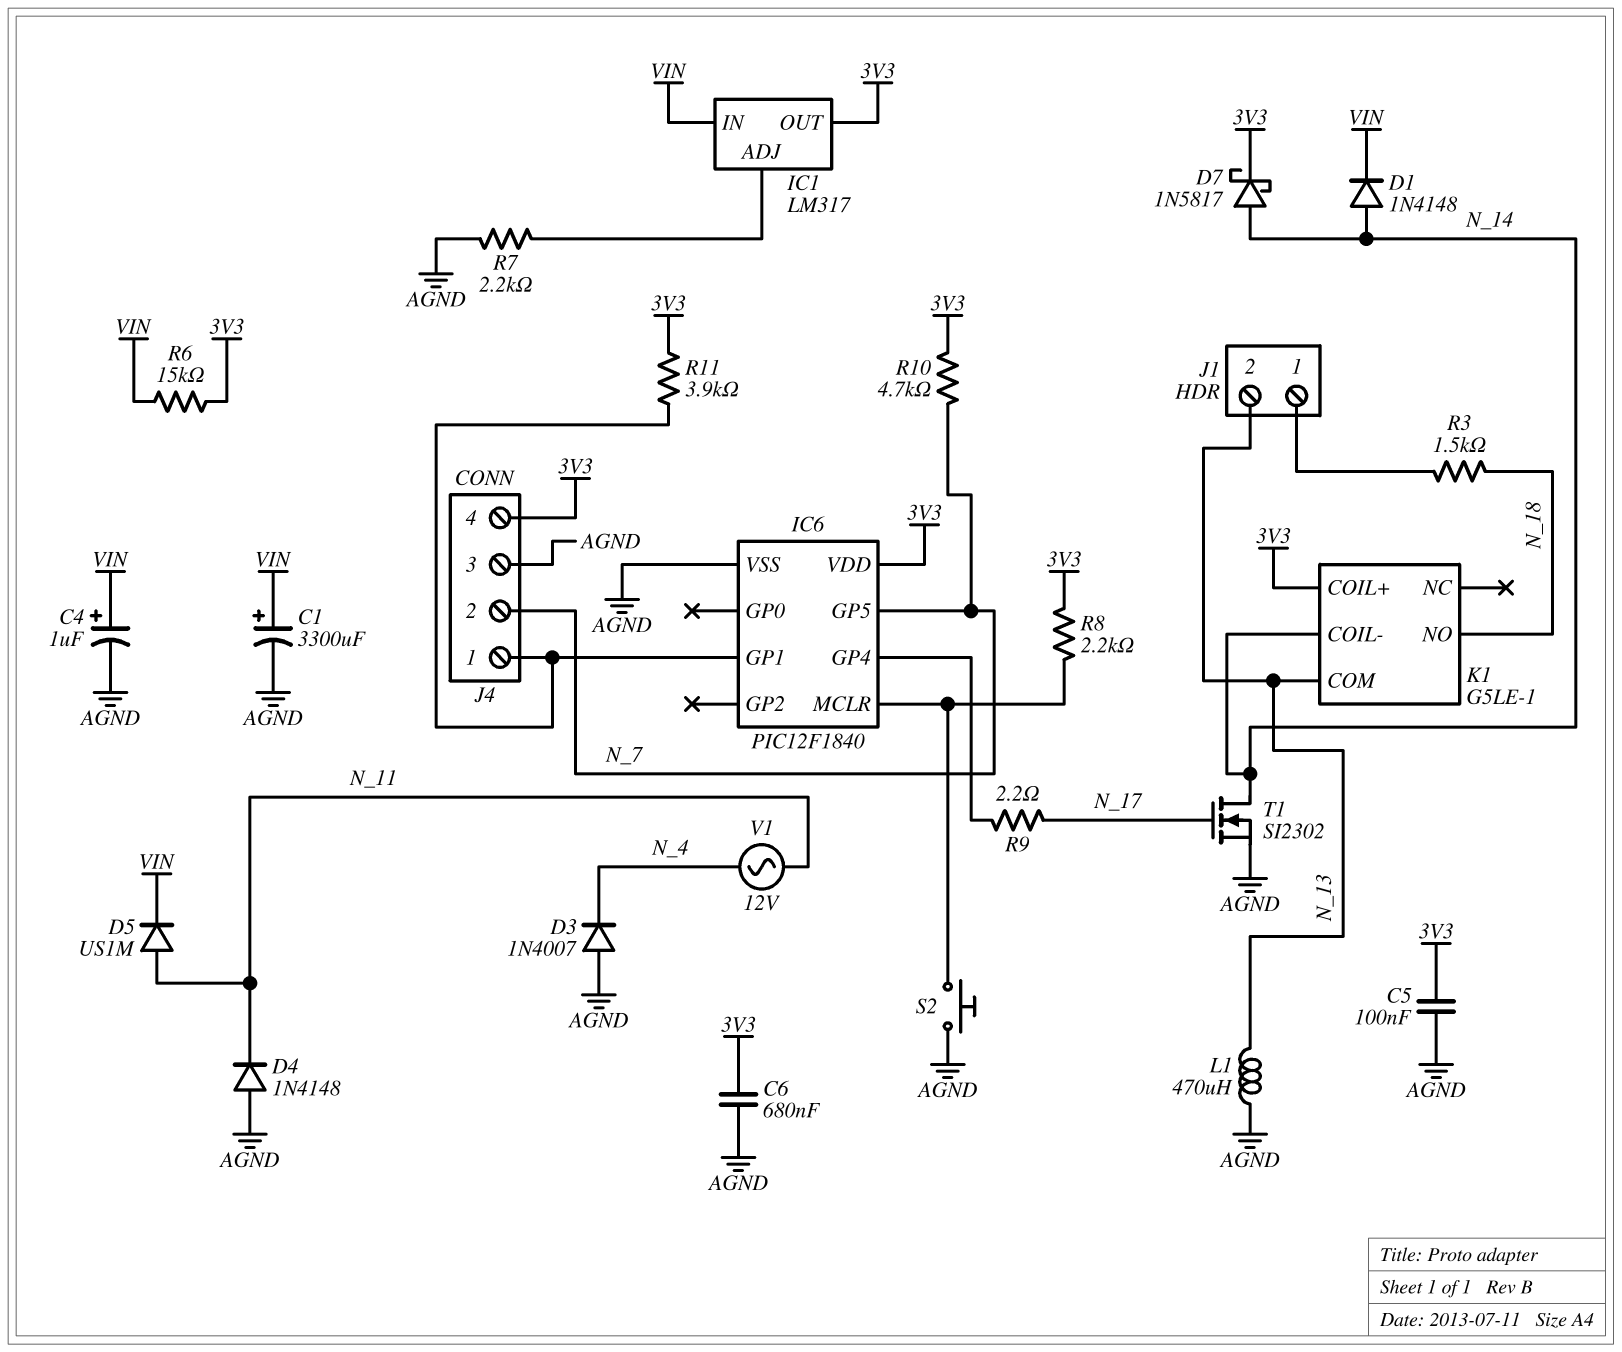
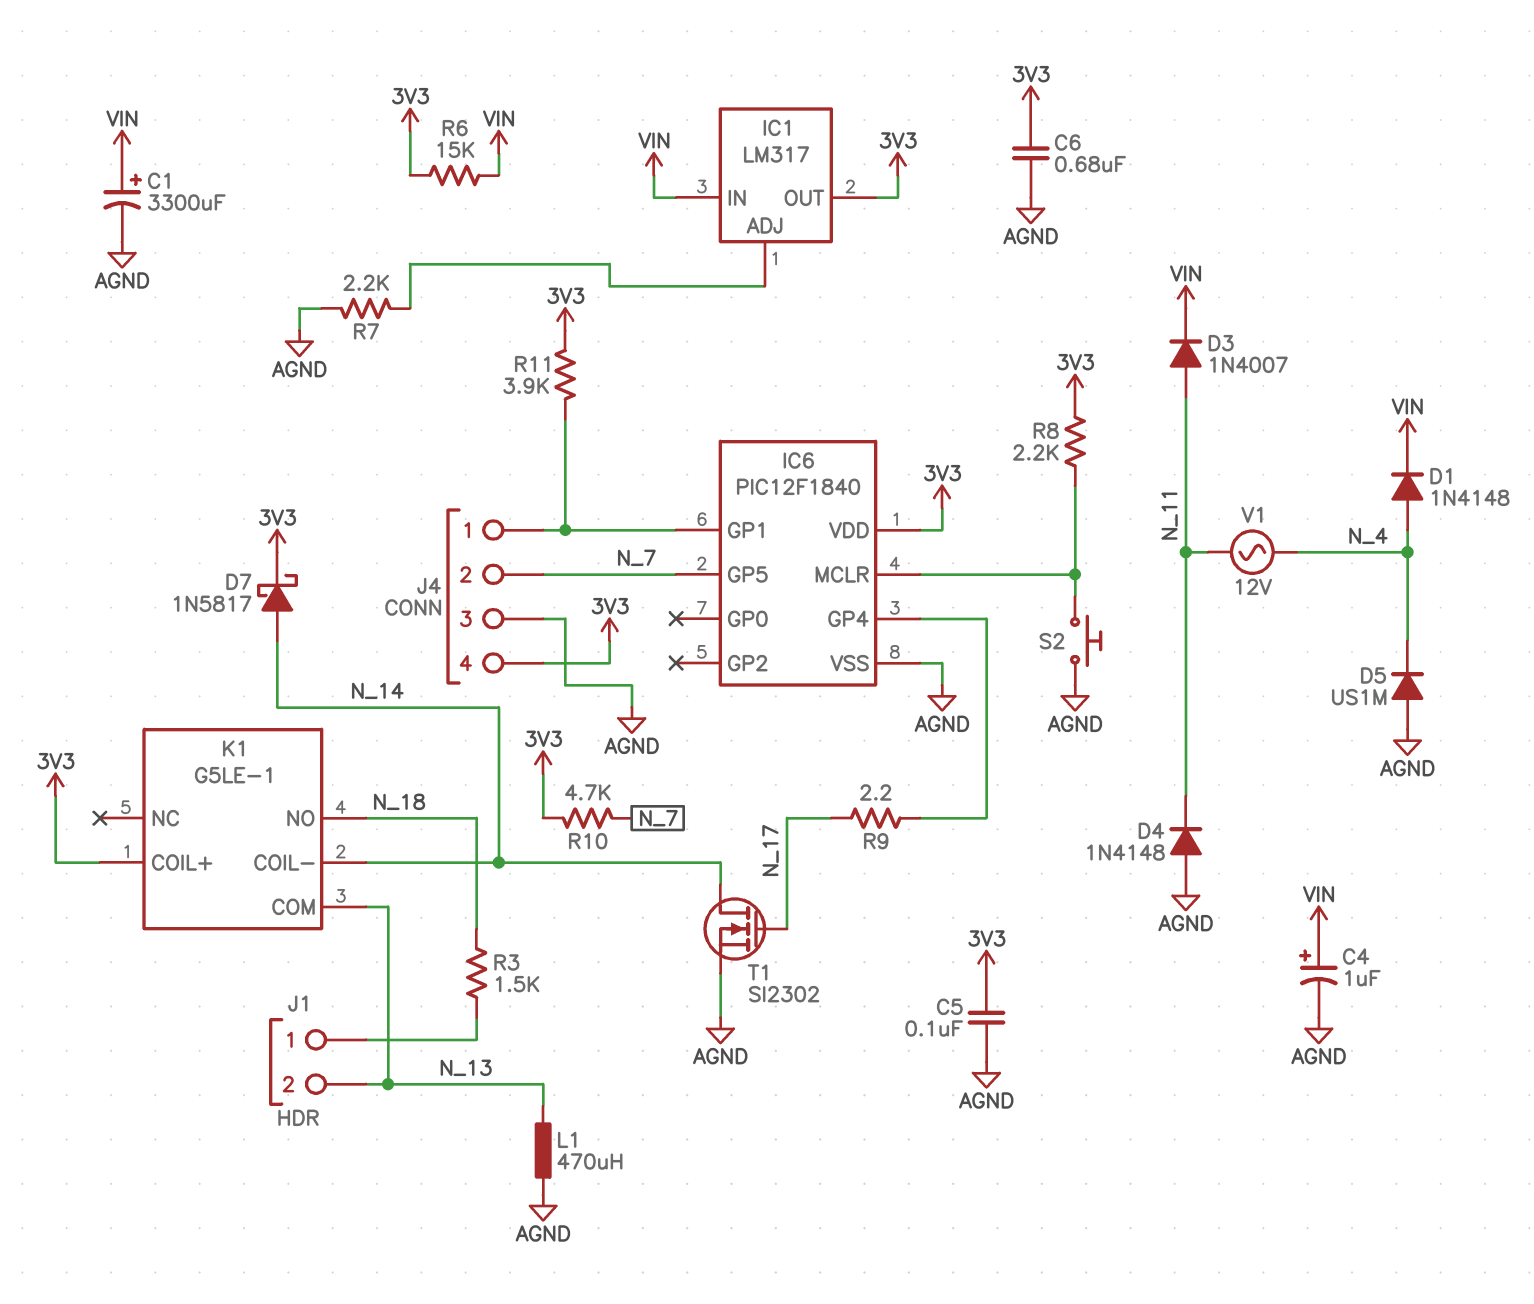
D1: diode 1N4148 (A N_14, K VIN) -> diode 1N4148 (A N_4, K VIN)
D3: diode 1N4007 (A AGND, K N_4) -> diode 1N4007 (A N_11, K VIN)
D5: diode US1M (A N_11, K VIN) -> diode US1M (A AGND, K N_4)

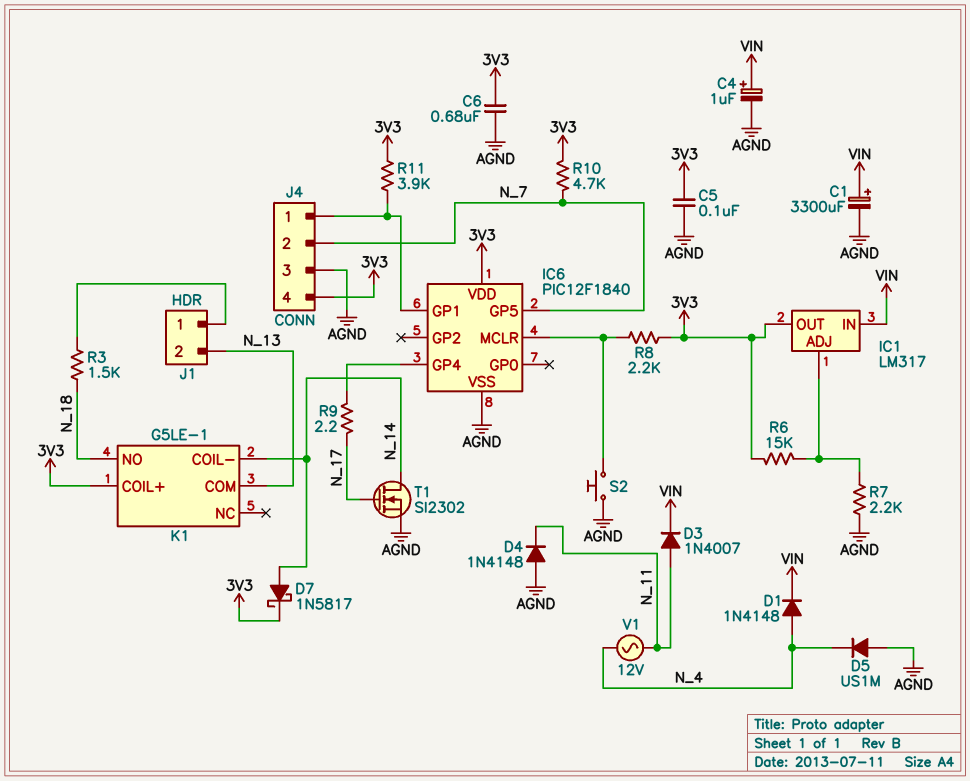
L1: 470uH (AGND, N_13) -> none
R6: 15k (3V3, VIN) -> 15k (3V3, IC1/ADJ)

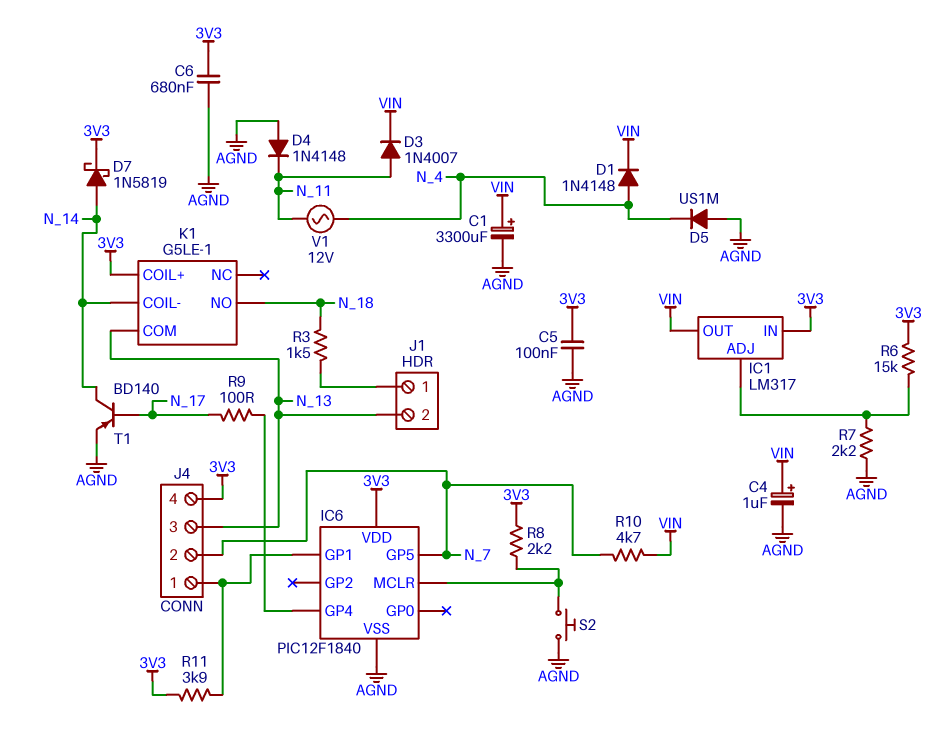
D7: schottky 1N5817 (A N_14, K 3V3) -> schottky 1N5819 (A N_14, K 3V3)
IC1 pin IN: VIN -> 3V3
IC1 pin OUT: 3V3 -> VIN
J4 pin 3: AGND -> N_13
R9: 2.2 (IC6/GP4, N_17) -> 100 (IC6/GP4, N_17)
R10: 4.7k (3V3, N_7) -> 4.7k (N_7, VIN)
T1: NMOS SI2302 (G N_17, D N_14, S AGND) -> PNP BD140 (B N_17, C N_14, E AGND)

